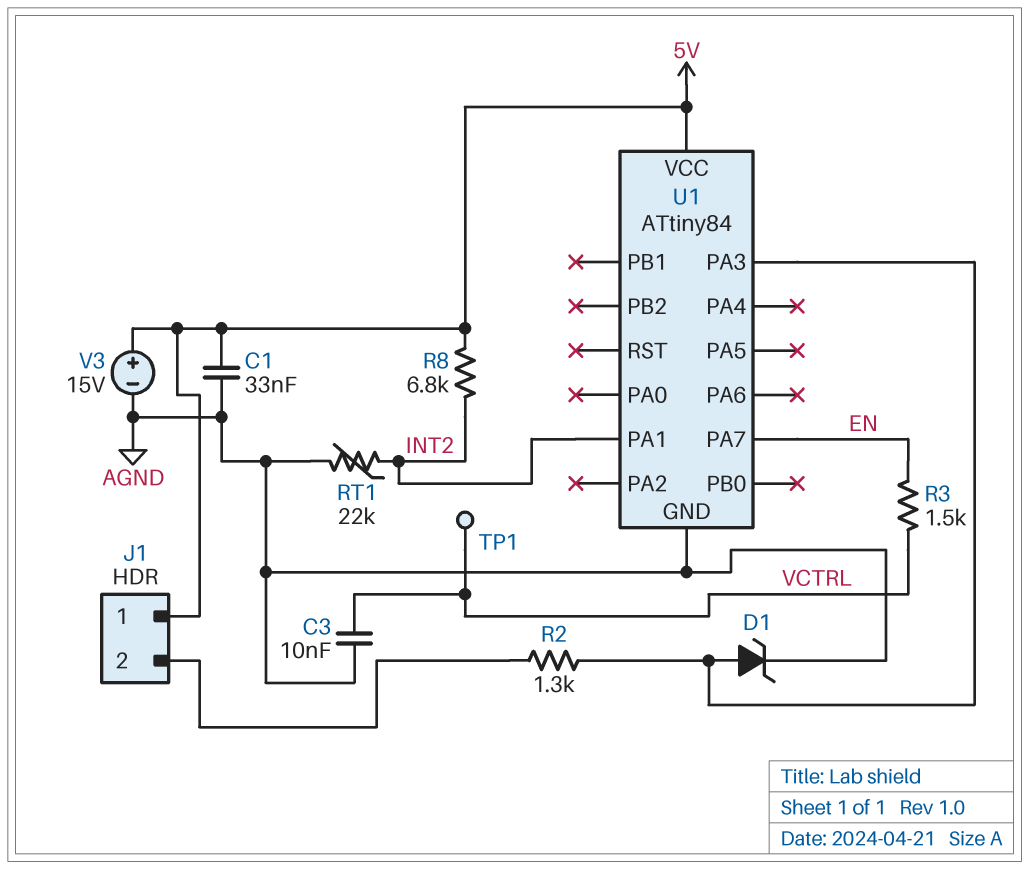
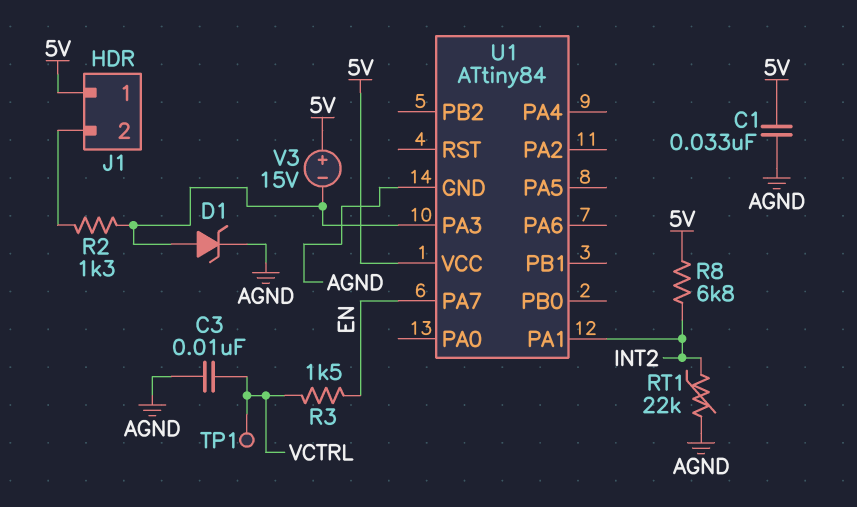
V3: 15V (plus 5V, minus AGND) -> 15V (plus 5V, minus U1/PA3)

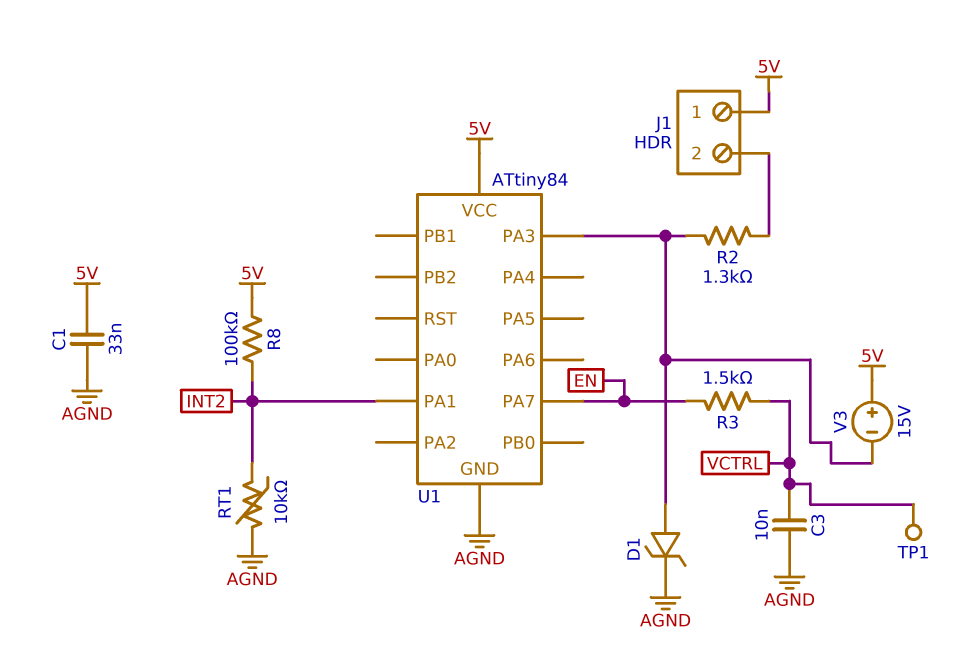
R8: 6.8k (5V, INT2) -> 100k (5V, INT2)
RT1: 22k (AGND, INT2) -> 10k (AGND, INT2)

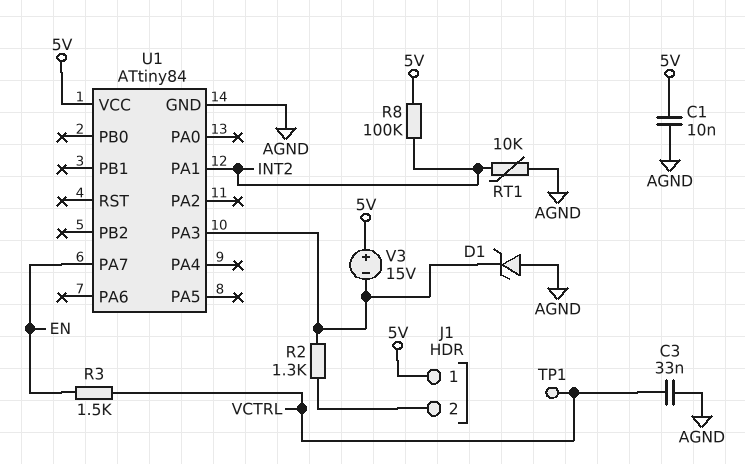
C1: 33nF (5V, AGND) -> 10nF (5V, AGND)
C3: 10nF (AGND, VCTRL) -> 33nF (AGND, VCTRL)
D1: zener (A U1/PA3, K AGND) -> zener (A AGND, K U1/PA3)

